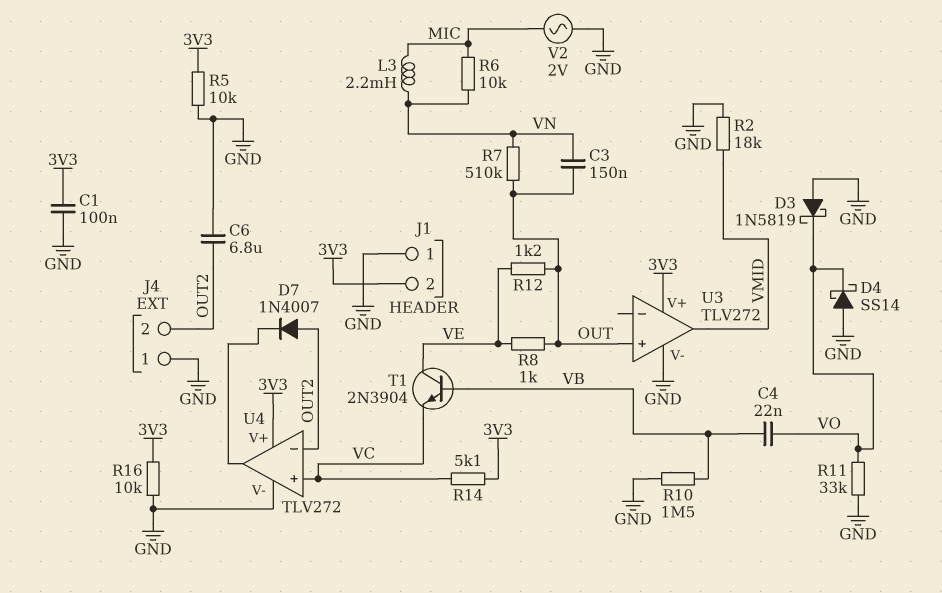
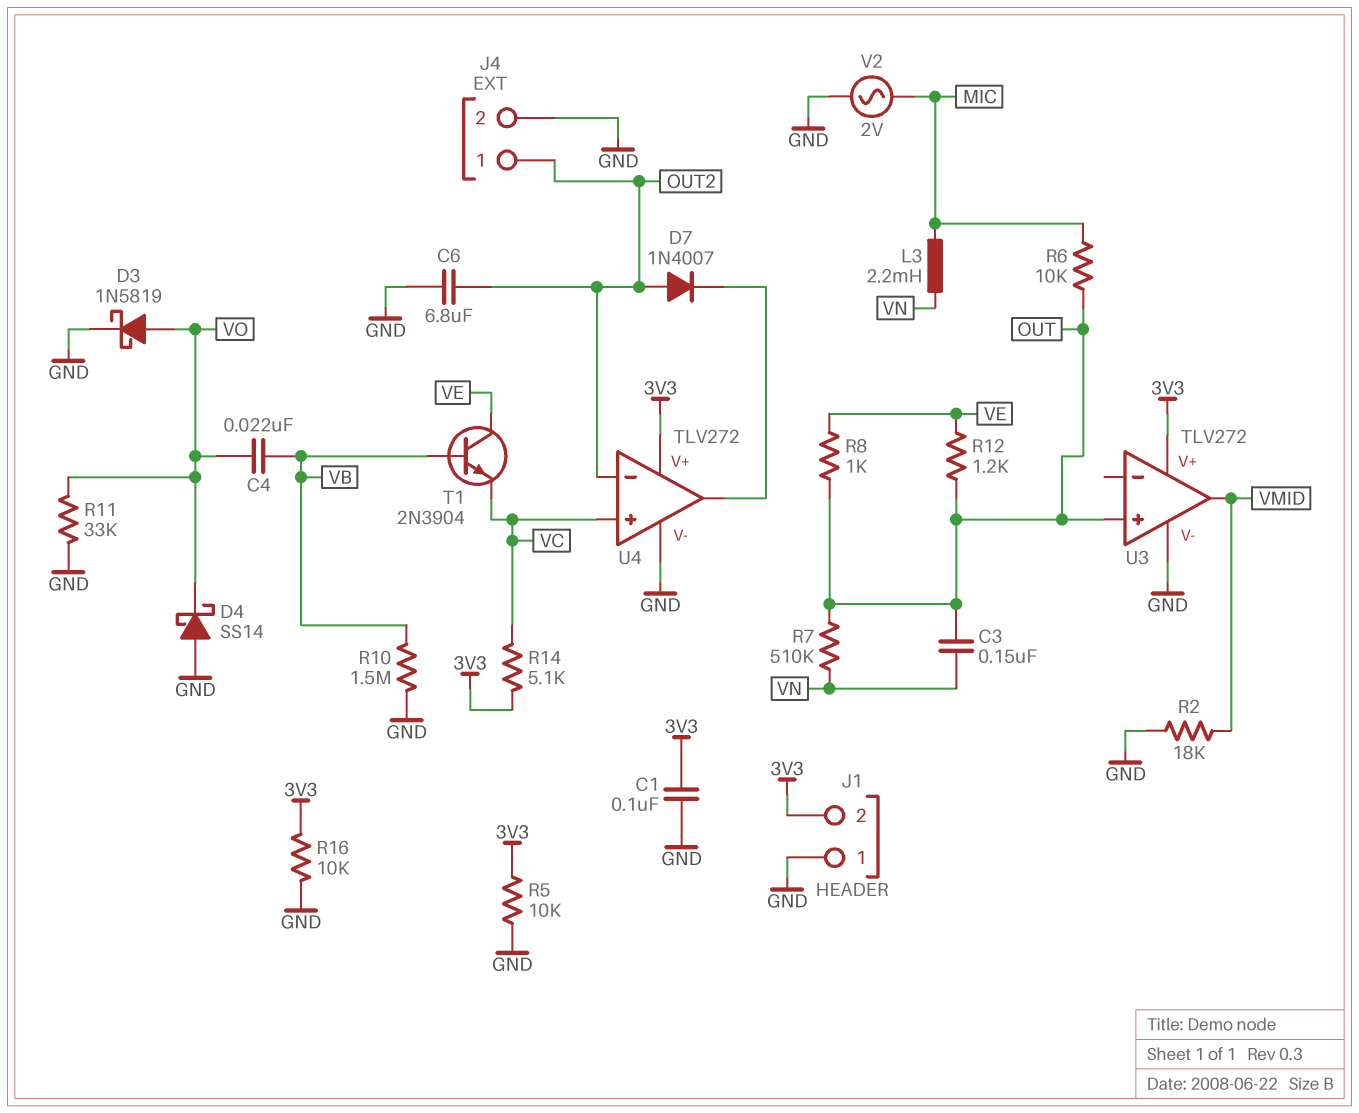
D3: schottky 1N5819 (A GND, K VO) -> schottky 1N5819 (A VO, K GND)
J4 pin 1: GND -> OUT2
J4 pin 2: OUT2 -> GND
R6: 10k (MIC, VN) -> 10k (MIC, OUT)

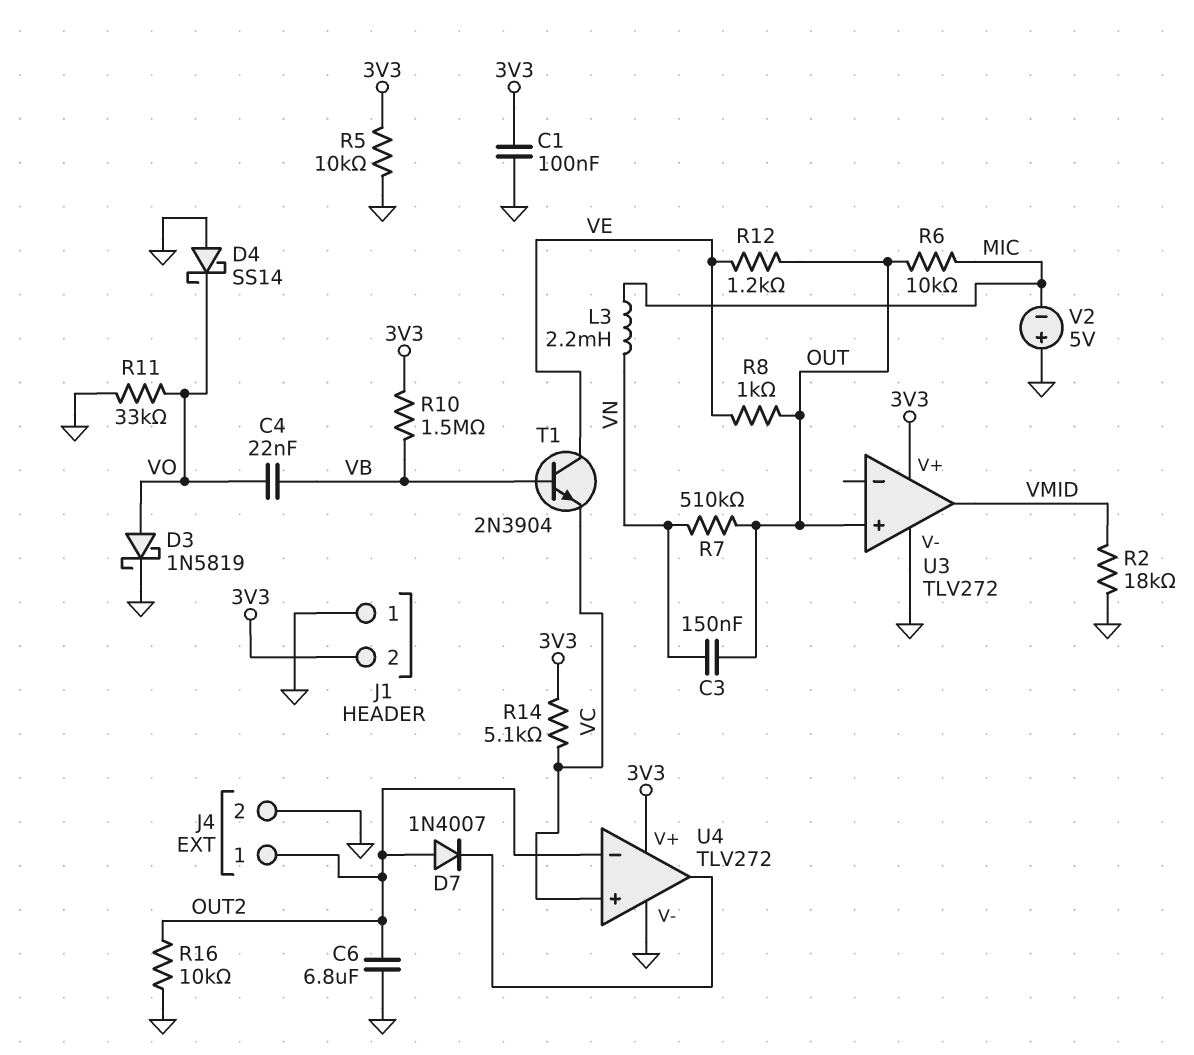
R10: 1.5M (GND, VB) -> 1.5M (3V3, VB)
R16: 10k (3V3, GND) -> 10k (GND, OUT2)
V2: AC 2V (GND, MIC) -> 5V (plus GND, minus MIC)

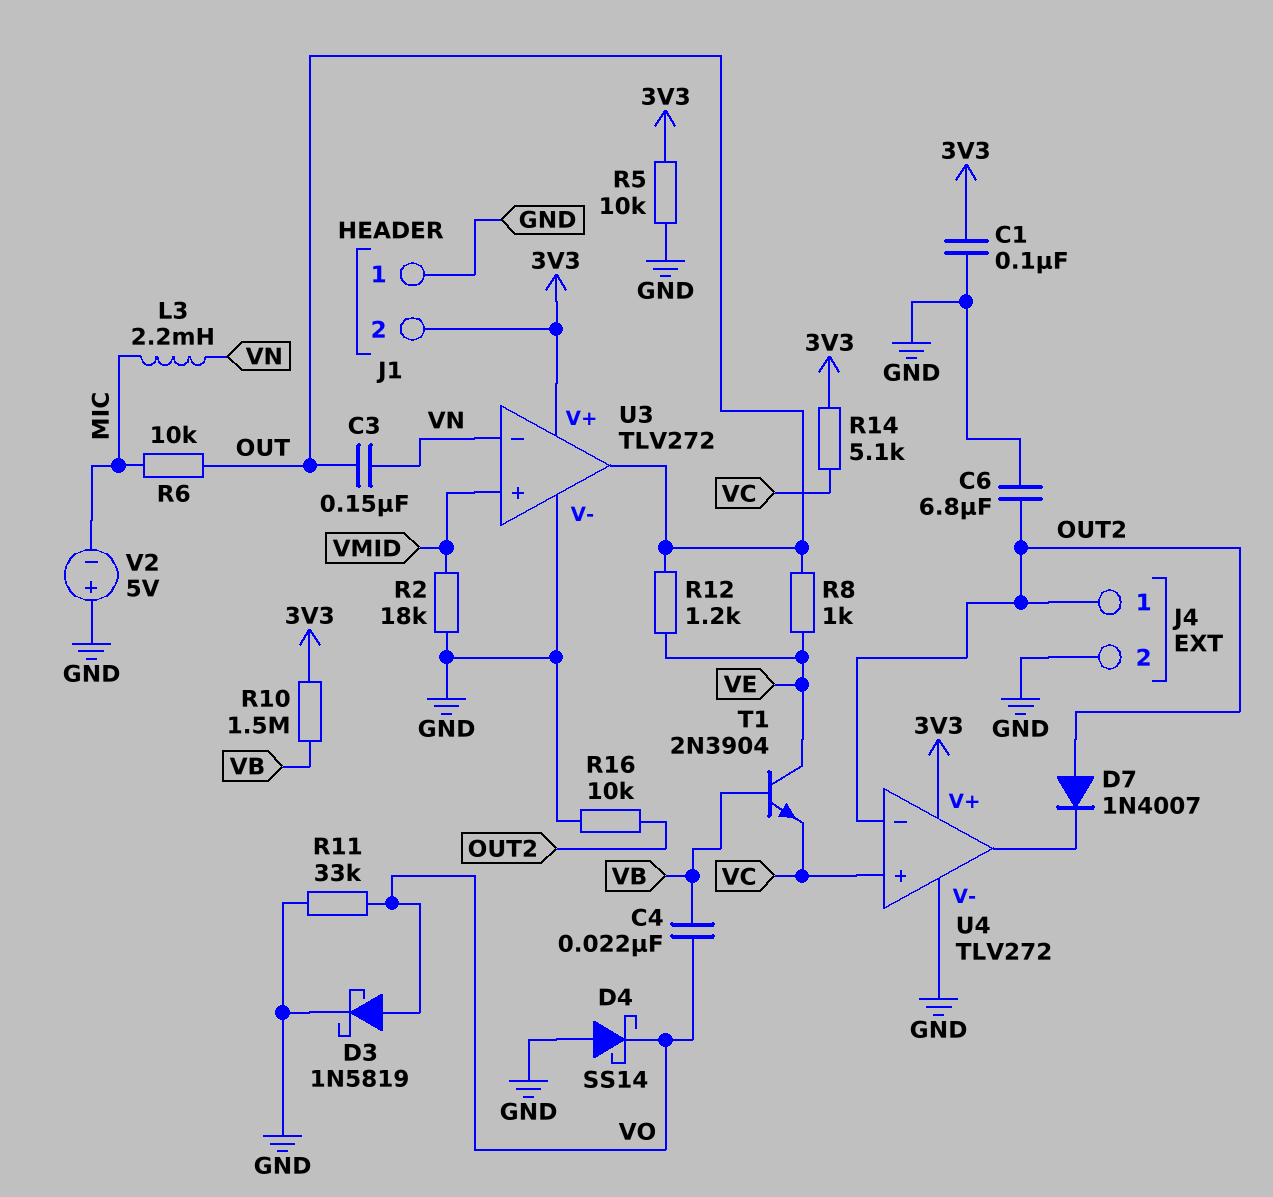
R7: 510k (OUT, VN) -> none
U3 pin in+: OUT -> VMID
U3 pin in-: none -> VN
U3 pin out: VMID -> OUT

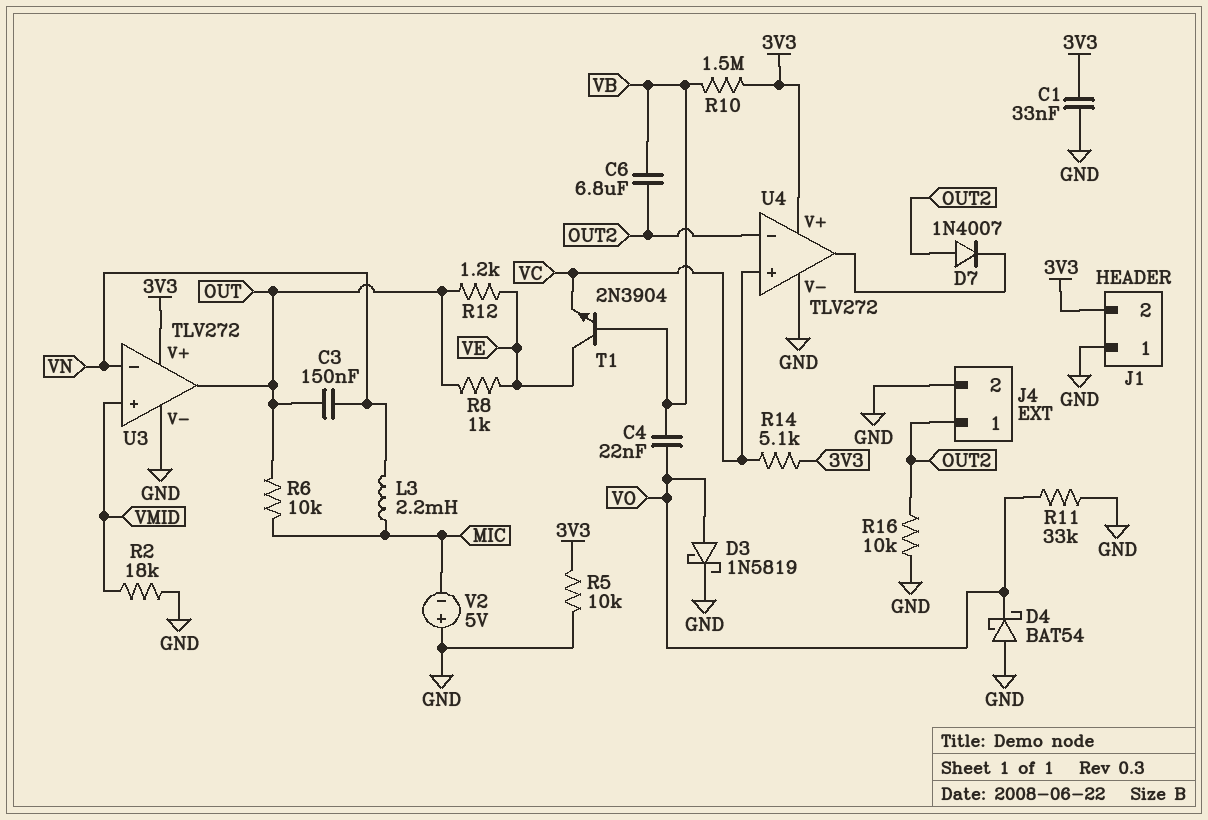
C1: 100nF (3V3, GND) -> 33nF (3V3, GND)
C6: 6.8uF (GND, OUT2) -> 6.8uF (OUT2, VB)
D4: schottky SS14 (A GND, K VO) -> schottky BAT54 (A GND, K VO)

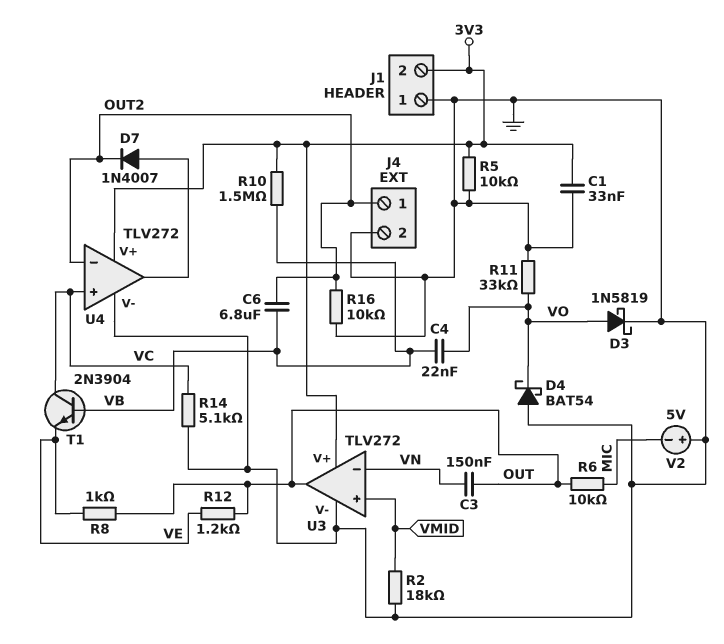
D7: diode 1N4007 (A OUT2, K U4/out) -> diode 1N4007 (A U4/out, K OUT2)
L3: 2.2mH (MIC, VN) -> none
R14: 5.1k (3V3, VC) -> 5.1k (GND, VC)
T1: NPN 2N3904 (B VB, C VE, E VC) -> NPN 2N3904 (B VB, C VC, E VE)

